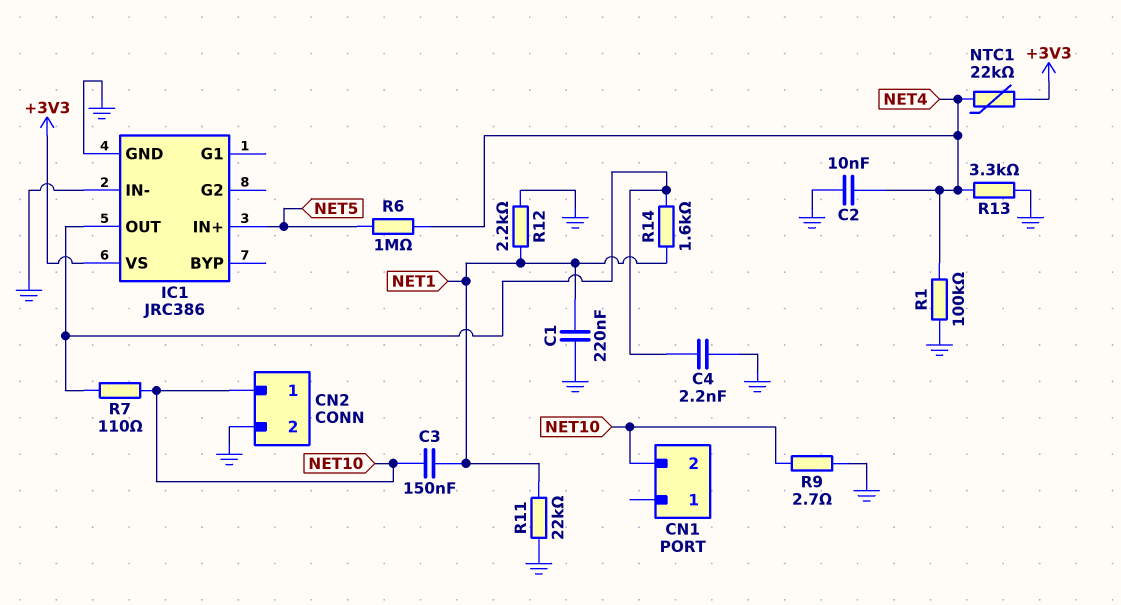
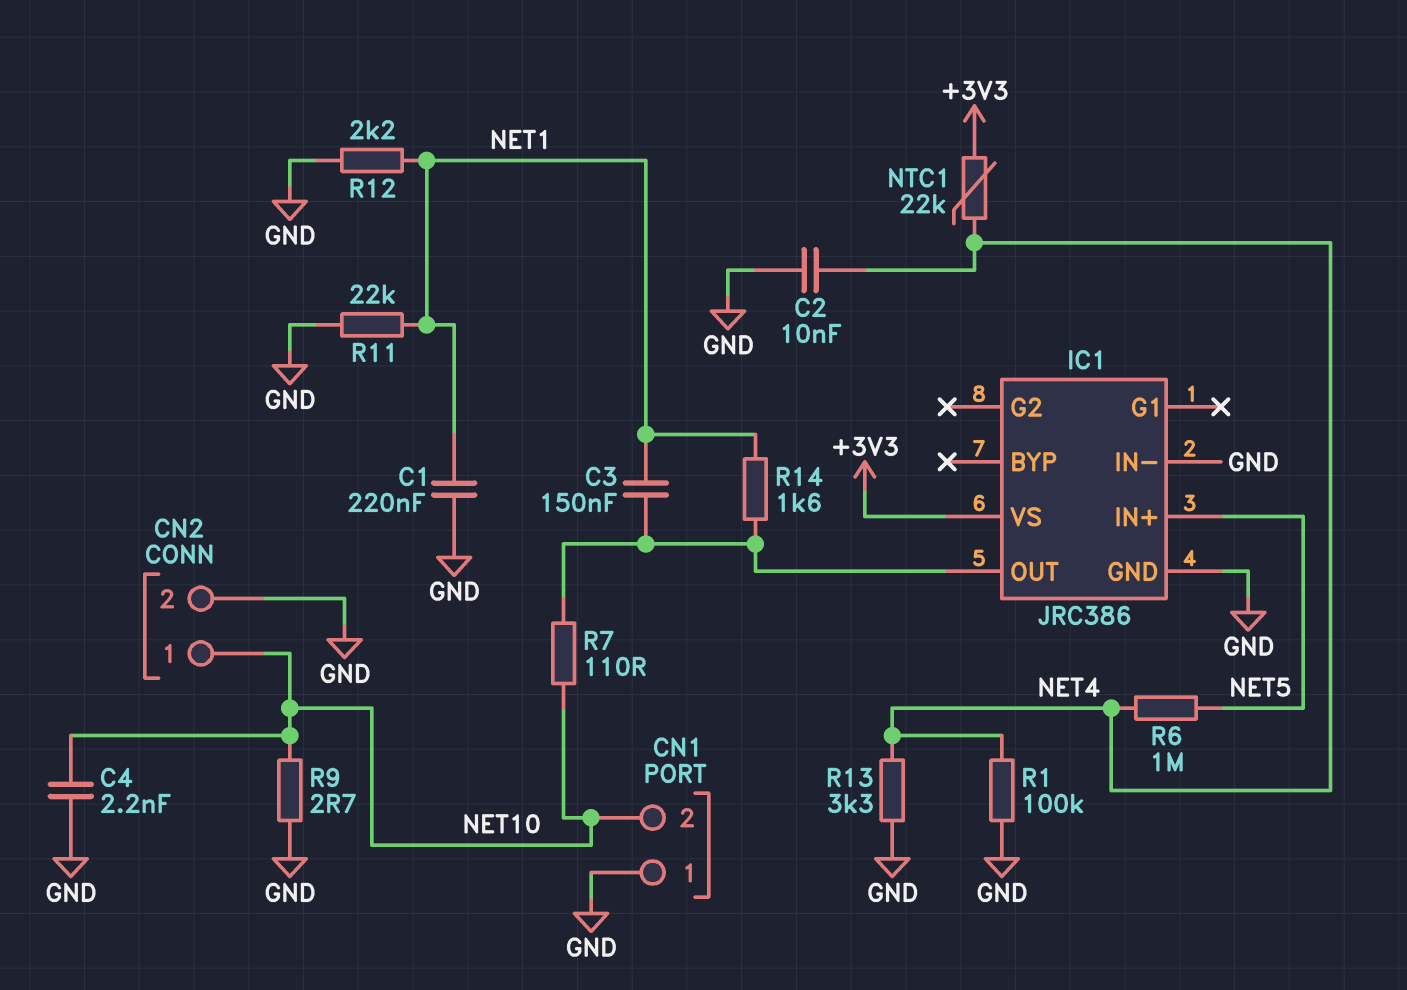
C3: 150nF (NET1, NET10) -> 150nF (IC1/OUT, NET1)
C4: 2.2nF (GND, IC1/OUT) -> 2.2nF (GND, NET10)
CN1 pin 1: none -> GND

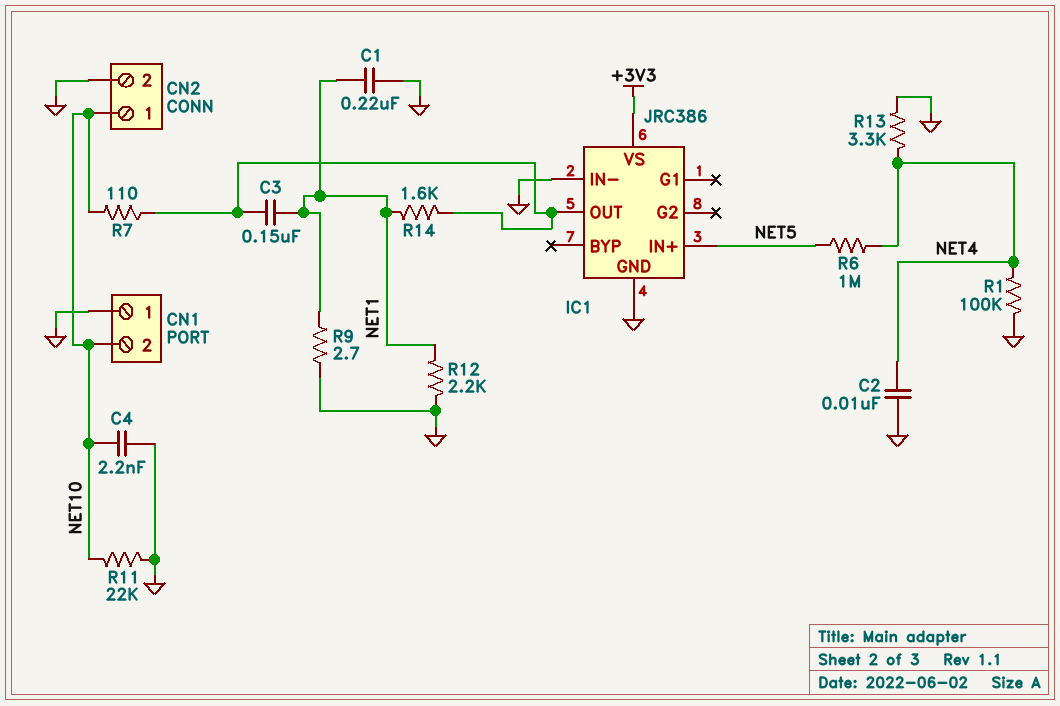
NTC1: 22k (+3V3, NET4) -> none
R9: 2.7 (GND, NET10) -> 2.7 (GND, NET1)
R11: 22k (GND, NET1) -> 22k (GND, NET10)

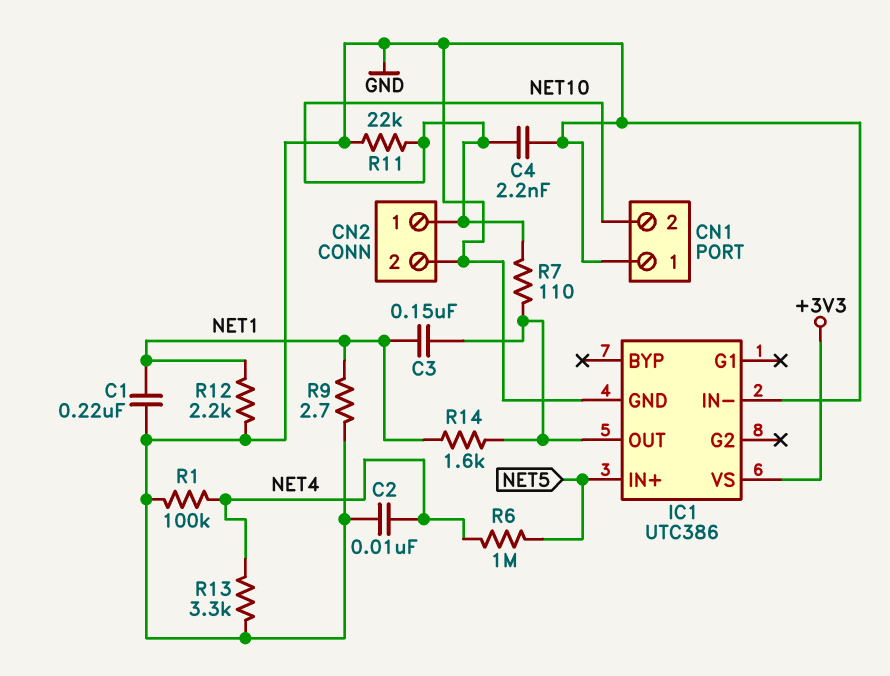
IC1: JRC386 -> UTC386

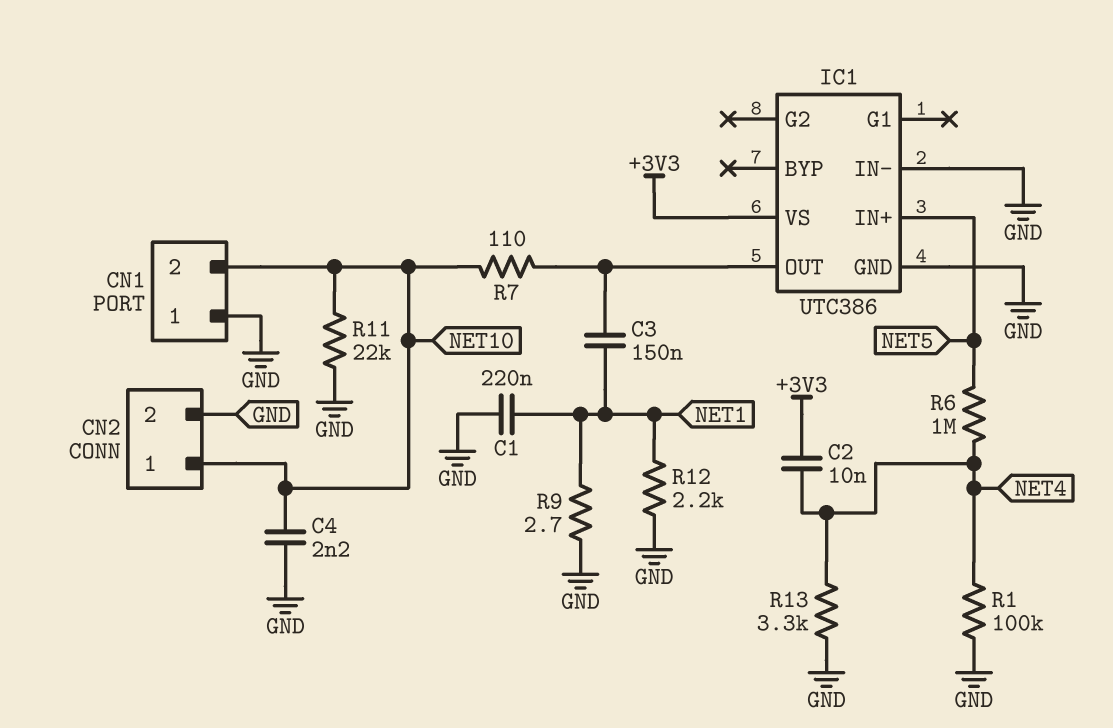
C2: 10nF (GND, NET4) -> 10nF (+3V3, NET4)
R14: 1.6k (IC1/OUT, NET1) -> none

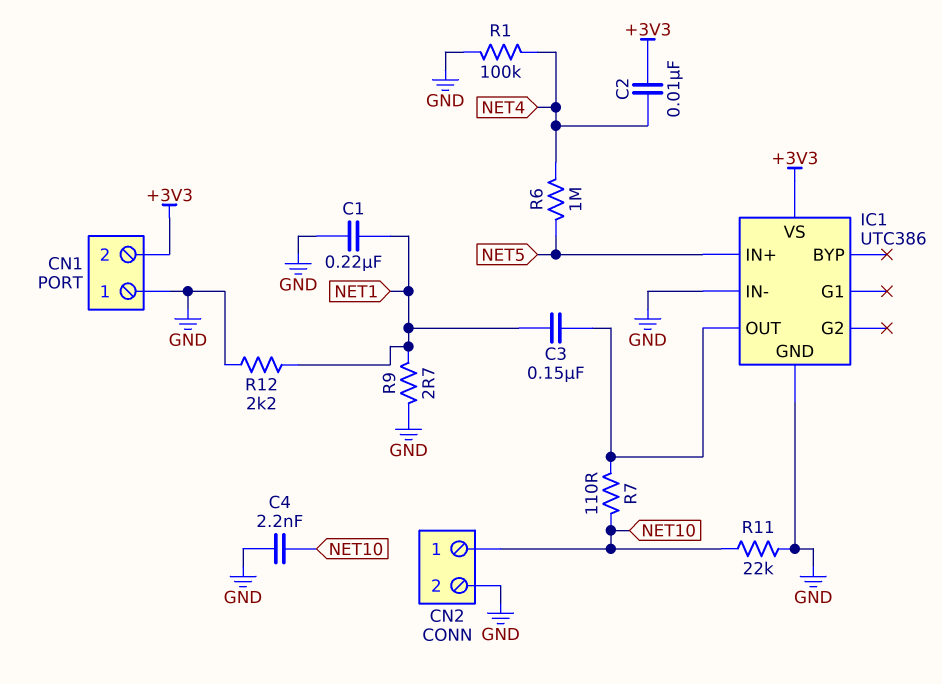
CN1 pin 2: NET10 -> +3V3
R13: 3.3k (GND, NET4) -> none

